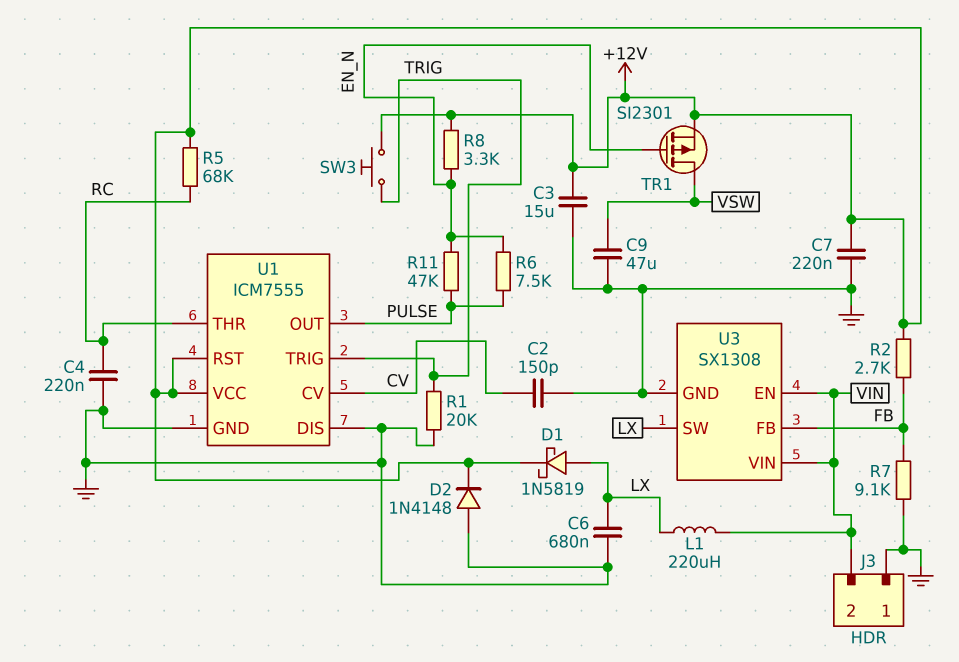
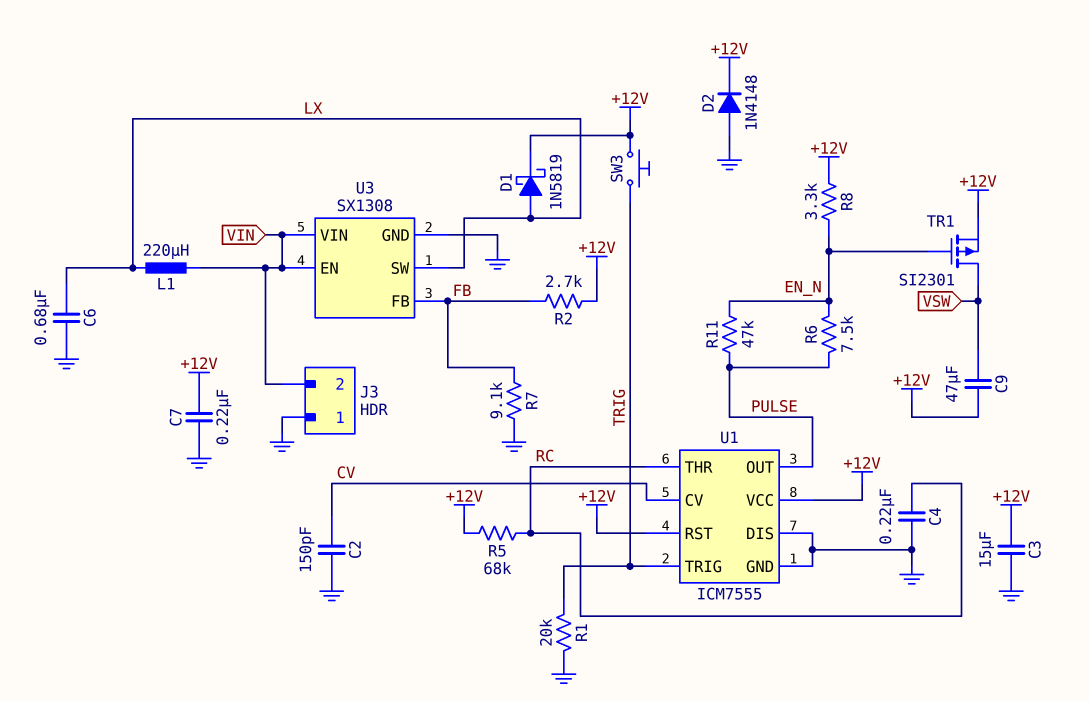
C9: 47uF (GND, VSW) -> 47uF (+12V, VSW)

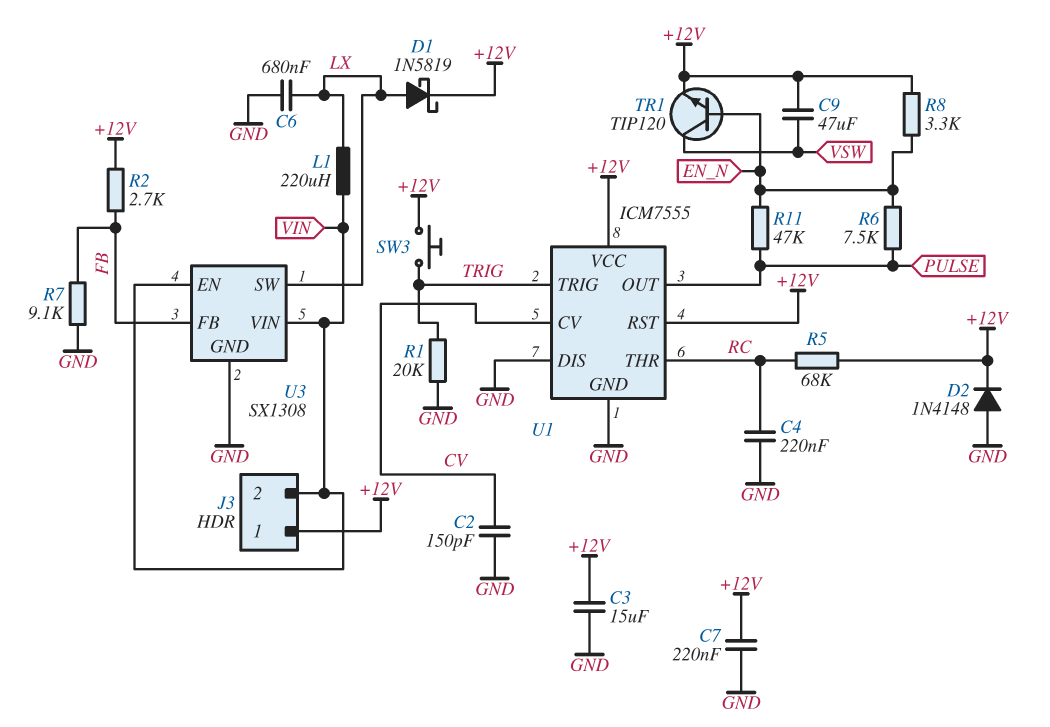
J3 pin 1: GND -> +12V
TR1: PMOS SI2301 (G EN_N, D VSW, S +12V) -> NPN TIP120 (B EN_N, C VSW, E +12V)

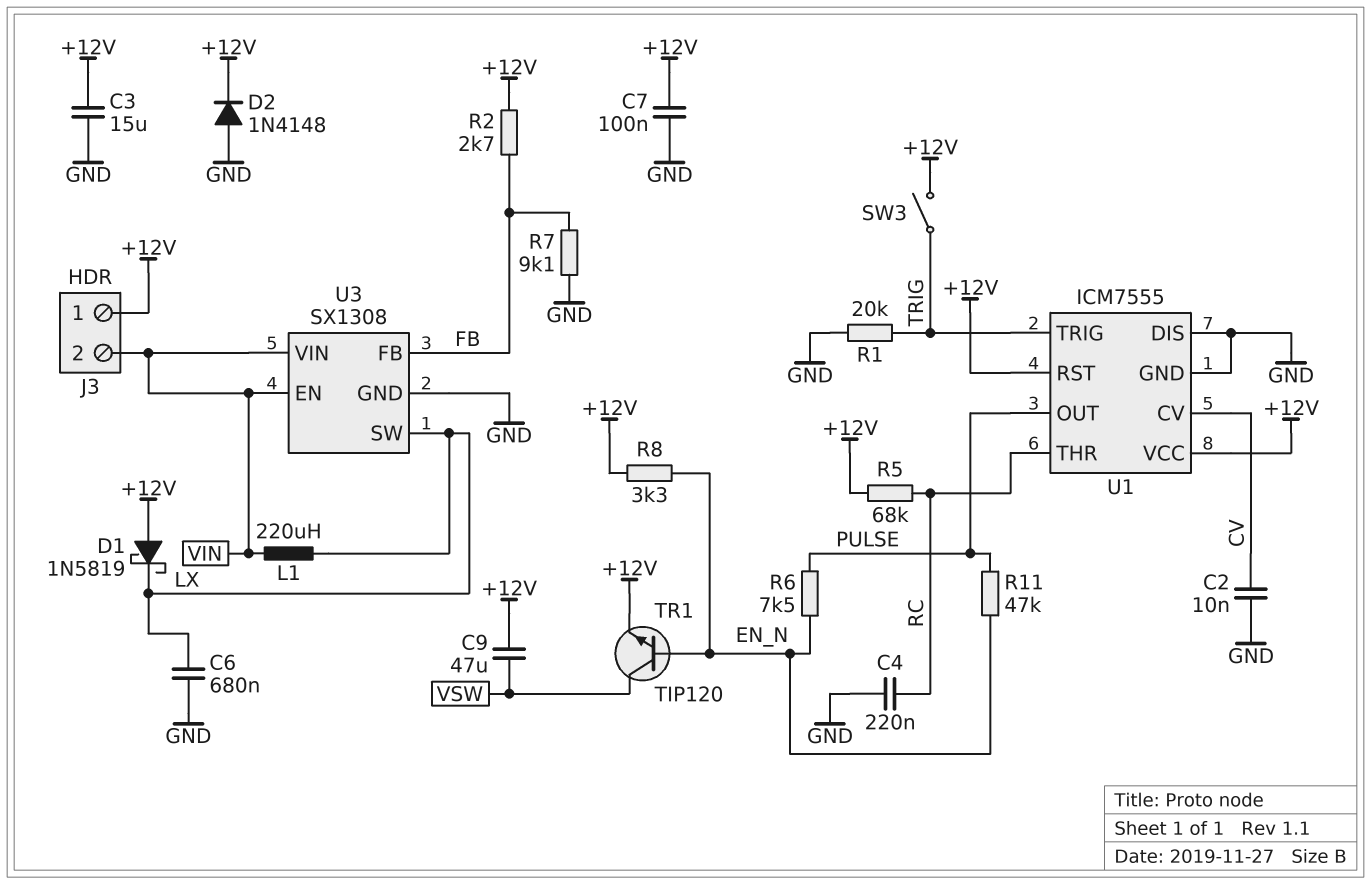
C2: 150pF (CV, GND) -> 10nF (CV, GND)
C7: 220nF (+12V, GND) -> 100nF (+12V, GND)
D1: schottky 1N5819 (A LX, K +12V) -> schottky 1N5819 (A +12V, K LX)
SW3: button (+12V, TRIG) -> switch (+12V, TRIG)

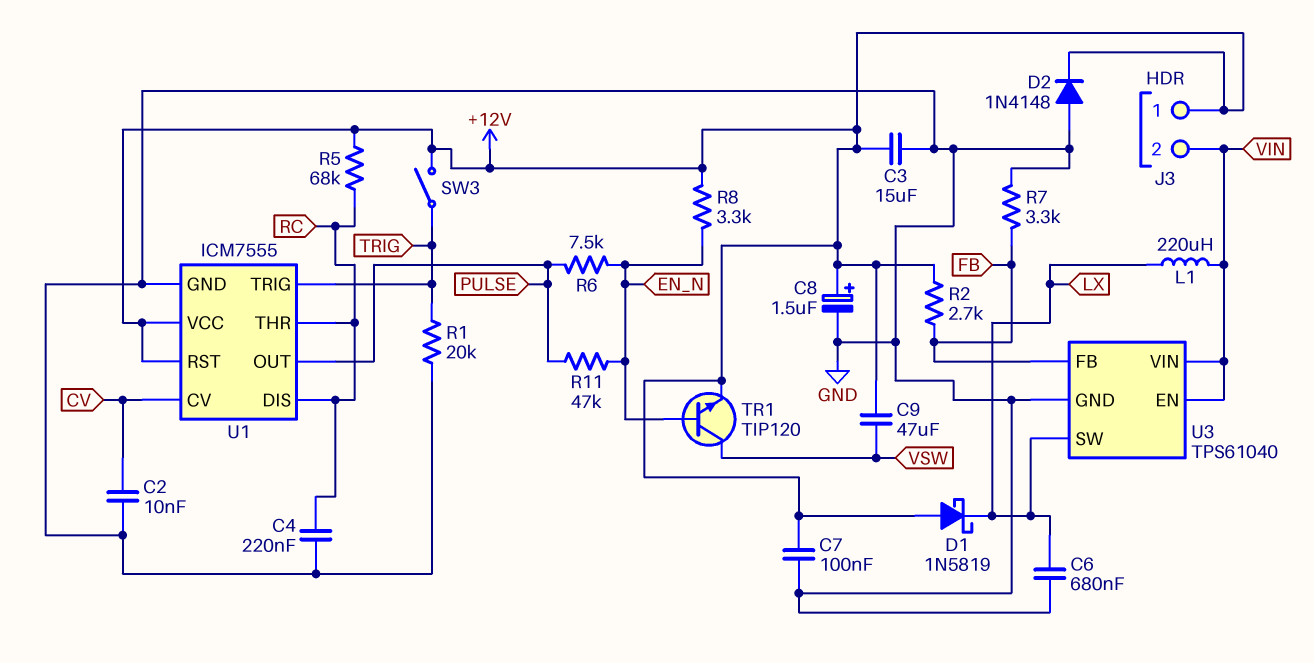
C8: none -> 1.5uF (plus +12V, minus GND)
R7: 9.1k (FB, GND) -> 3.3k (FB, GND)
U1 pin DIS: GND -> RC
U3: SX1308 -> TPS61040

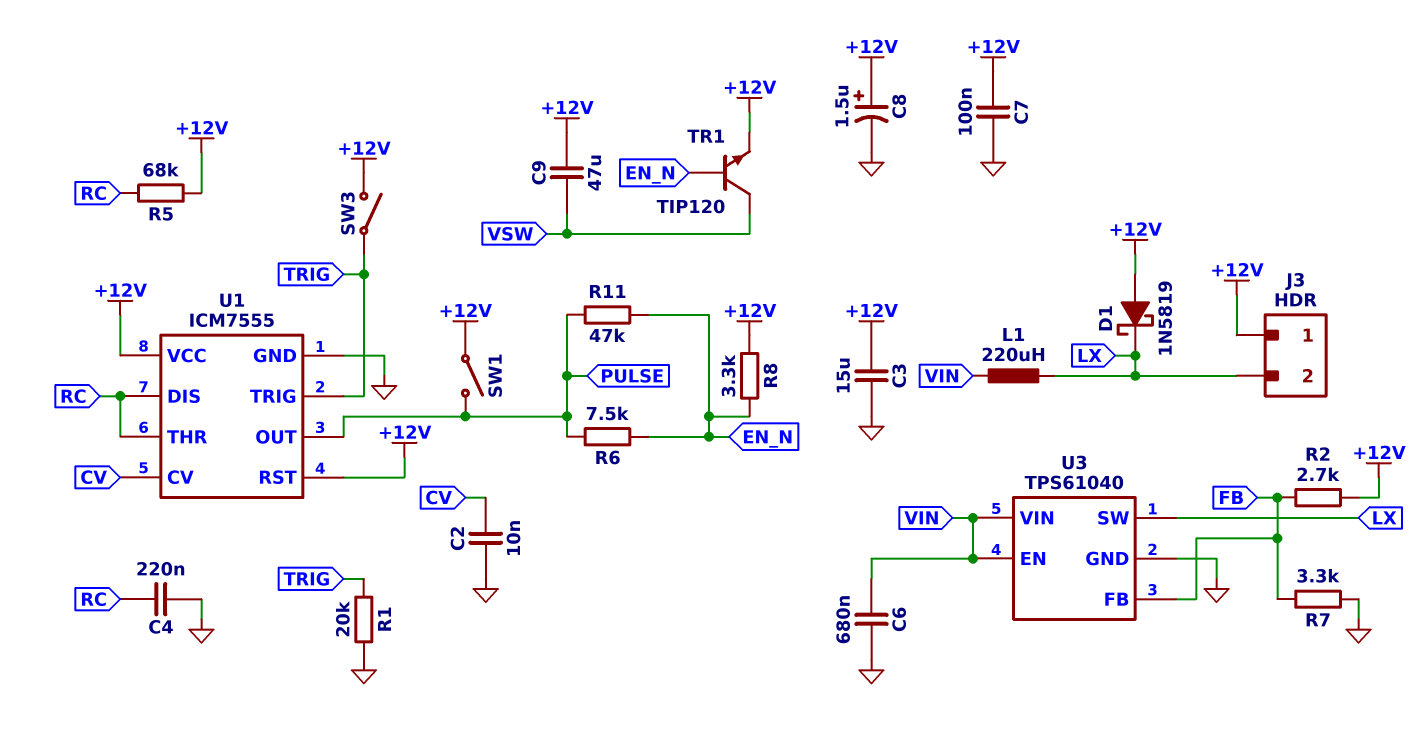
C6: 680nF (GND, LX) -> 680nF (GND, VIN)
D2: diode 1N4148 (A GND, K +12V) -> none
J3 pin 2: VIN -> LX
SW1: none -> switch (+12V, PULSE)

